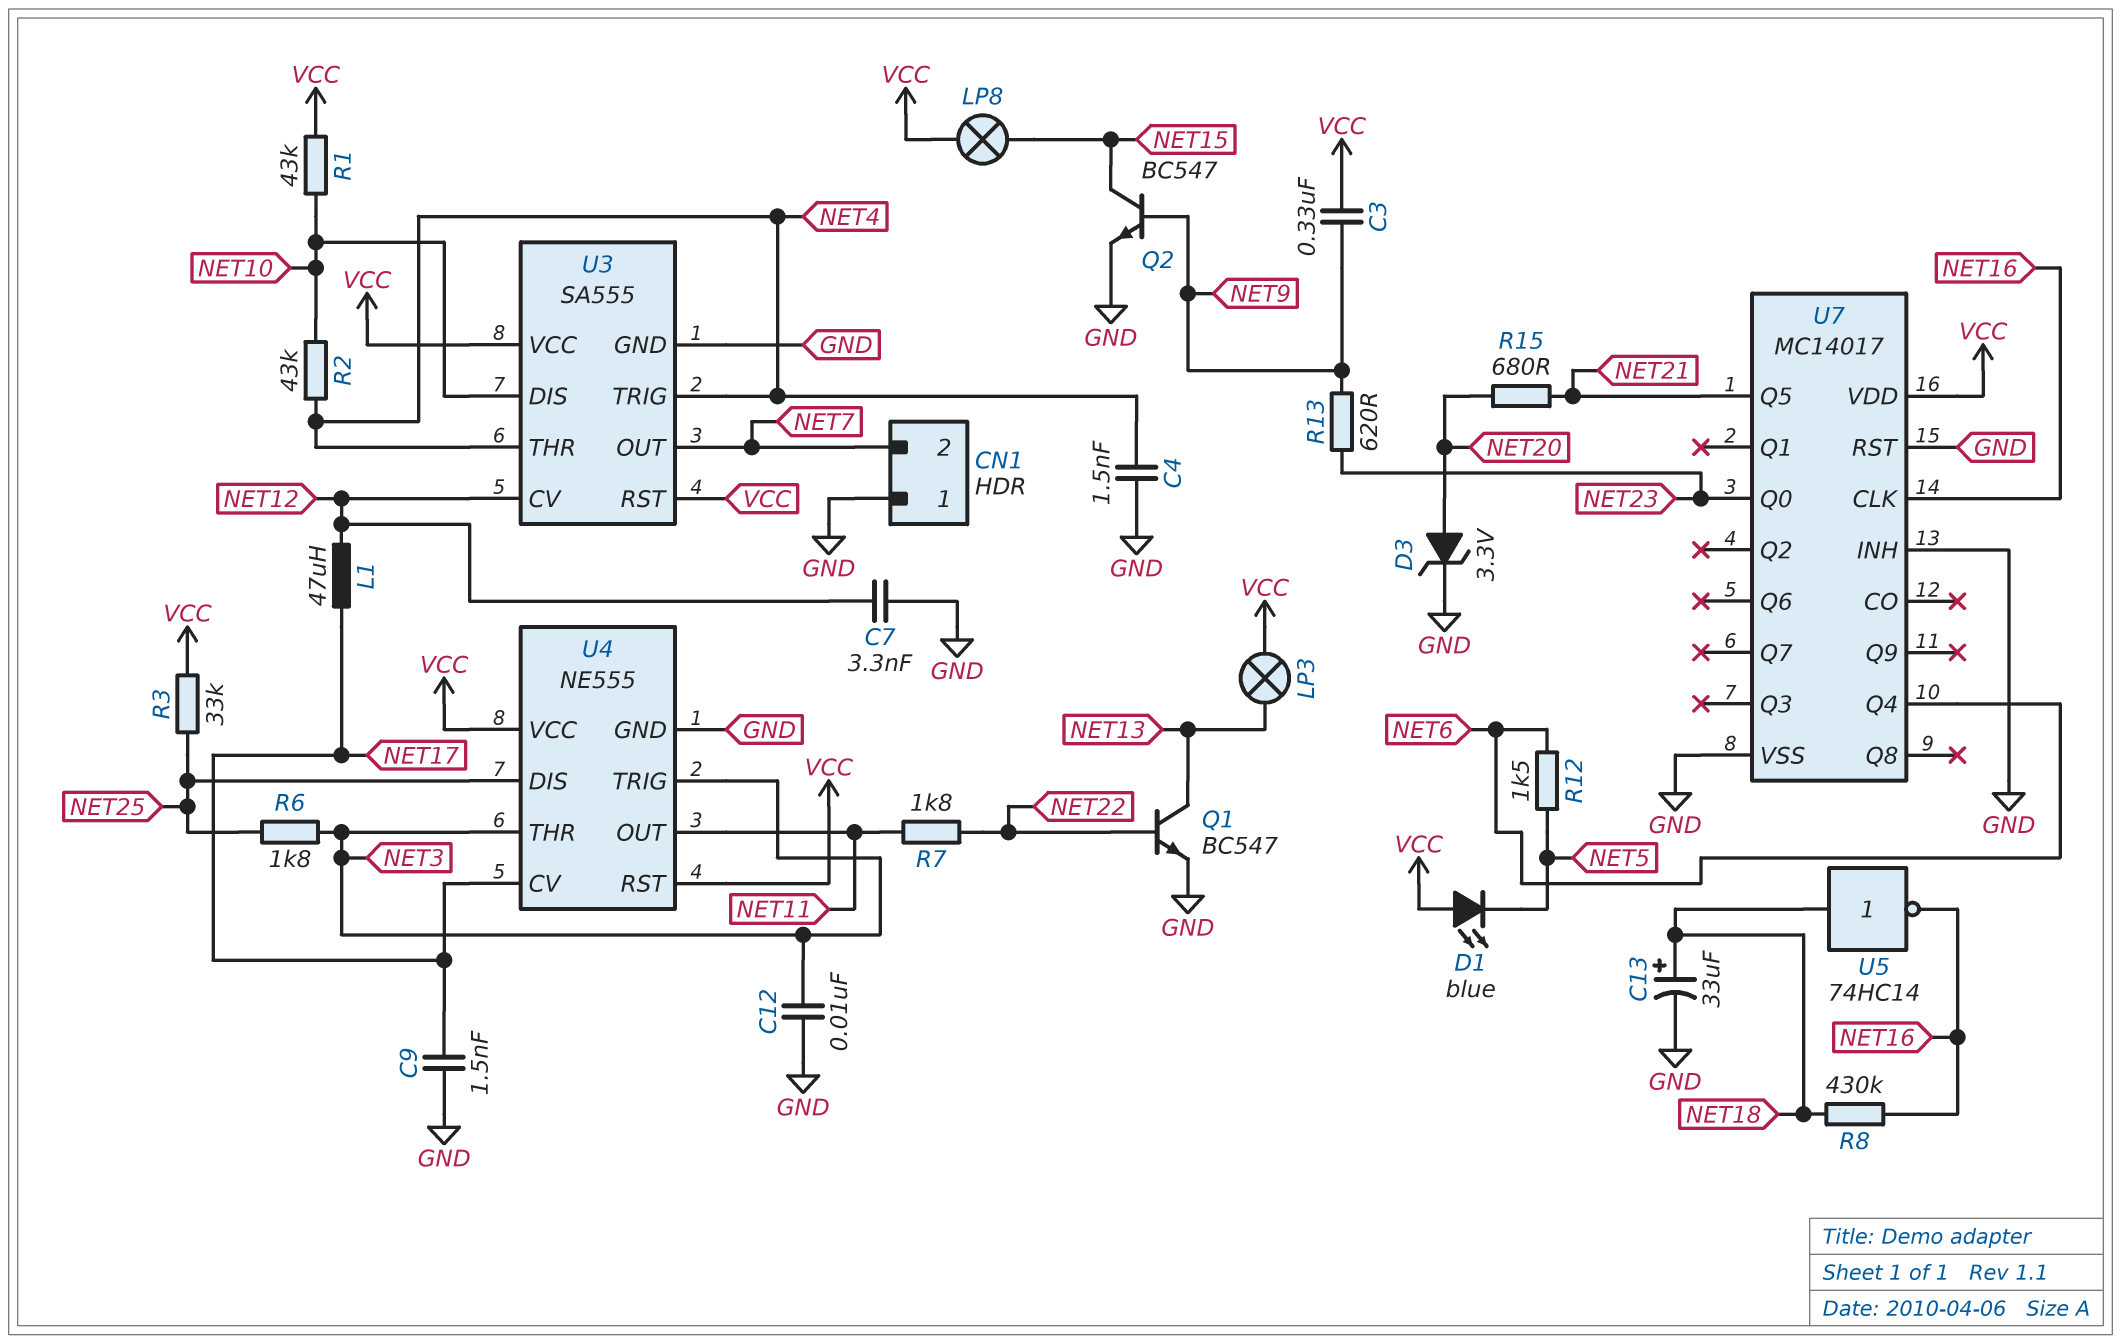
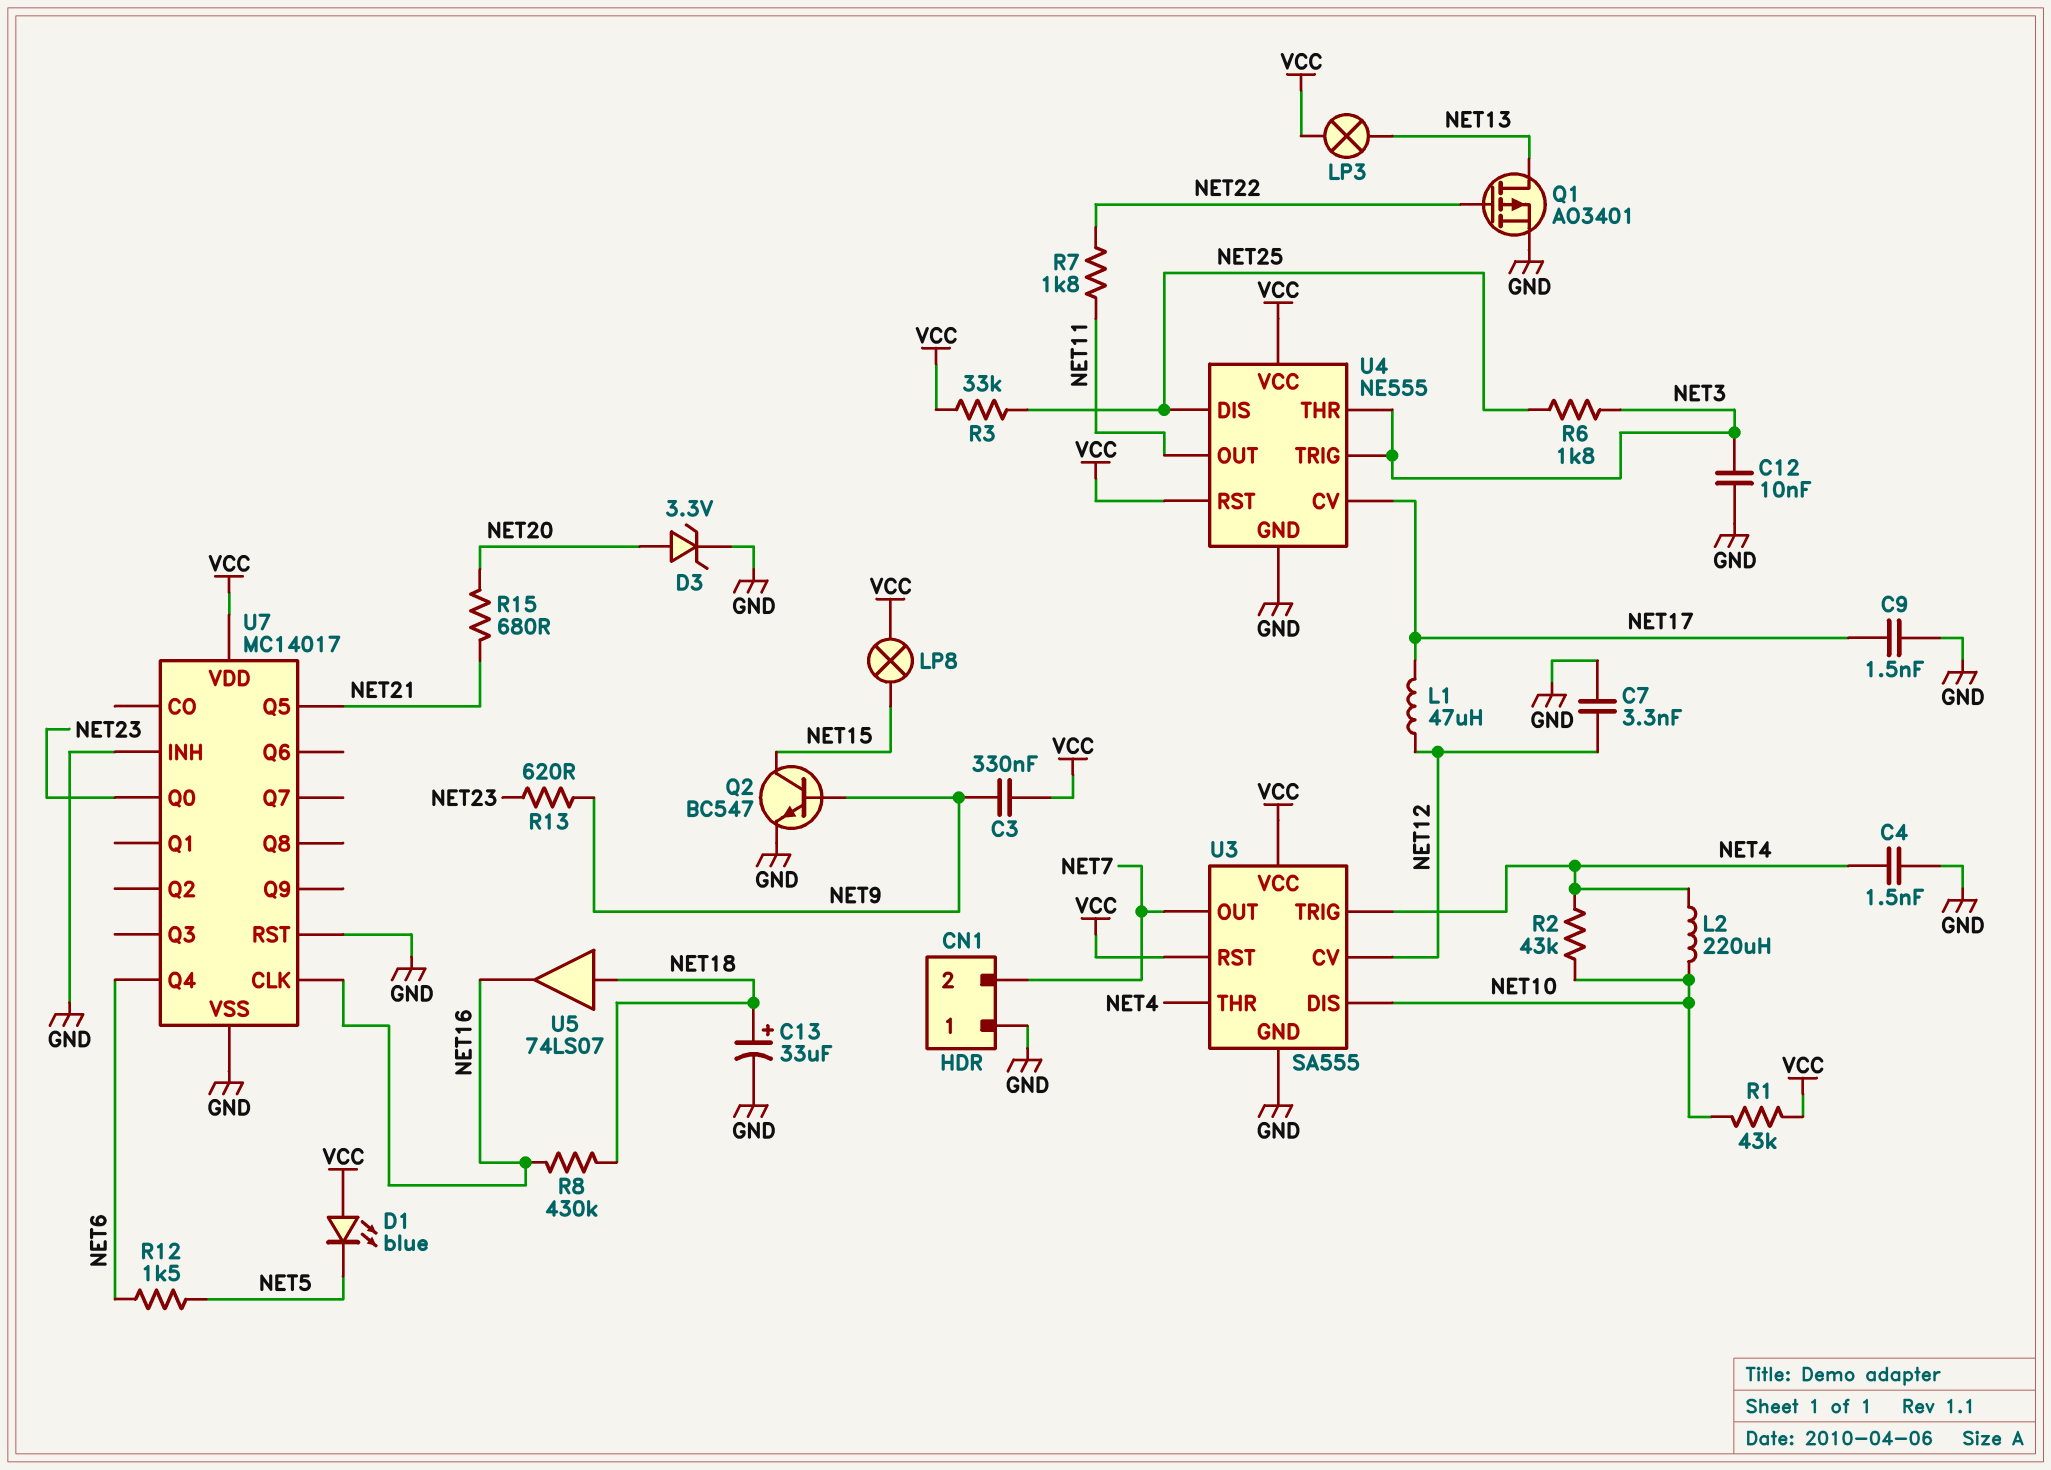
L2: none -> 220uH (NET4, NET10)
Q1: NPN BC547 (B NET22, C NET13, E GND) -> PMOS AO3401 (G NET22, D NET13, S GND)
U5: NOT 74HC14 (in NET18, out NET16) -> buffer 74LS07 (in NET18, out NET16)

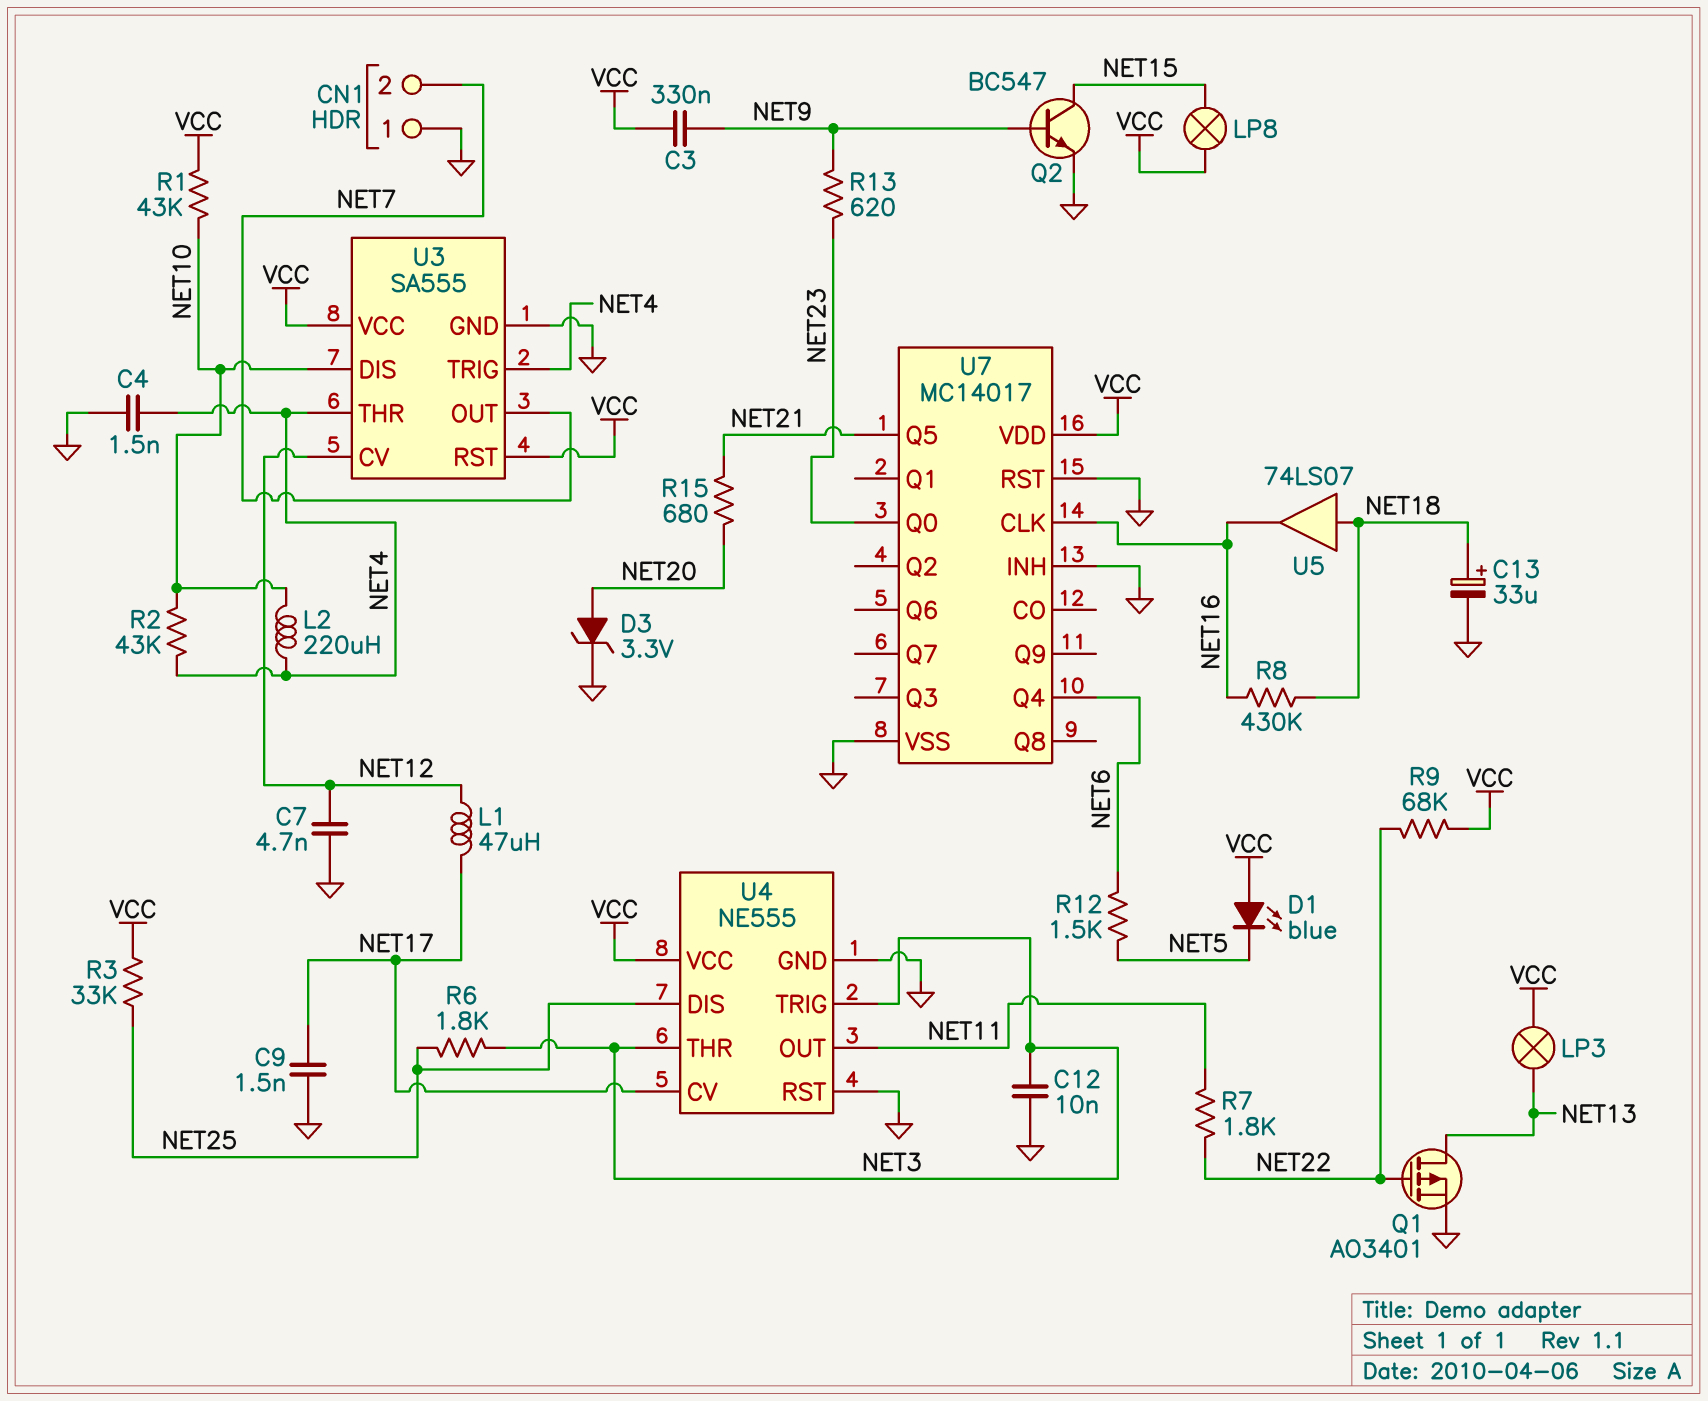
C7: 3.3nF (GND, NET12) -> 4.7nF (GND, NET12)
R9: none -> 68k (NET22, VCC)
U4 pin RST: VCC -> GND

